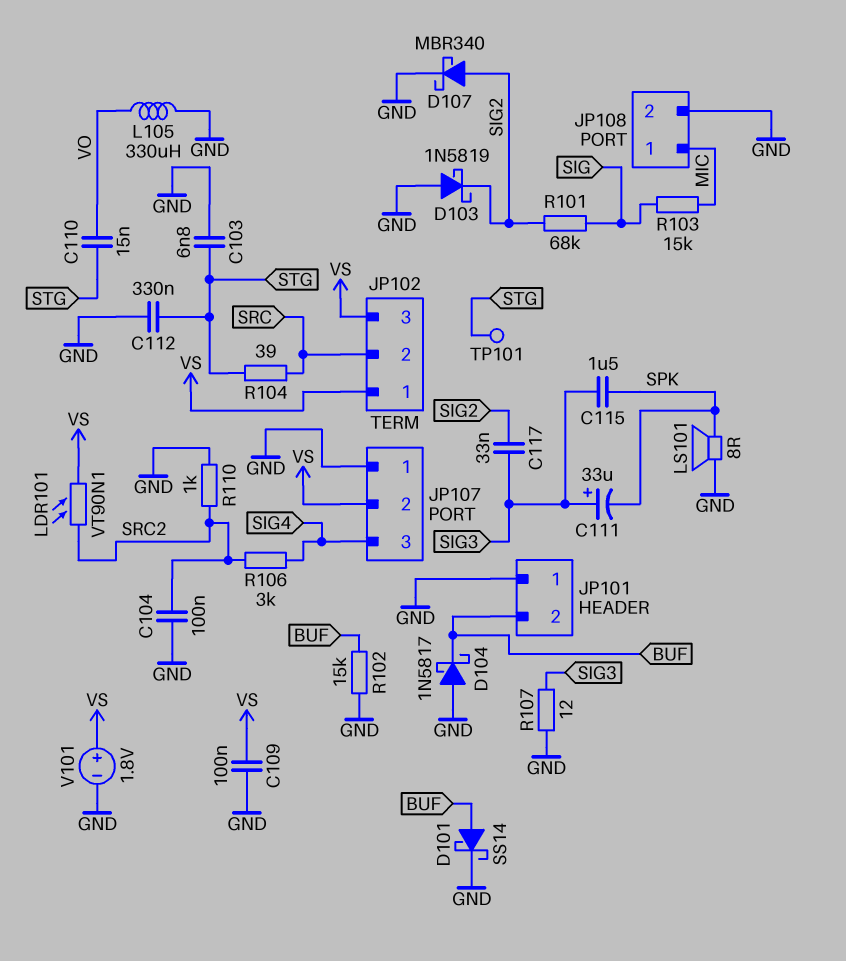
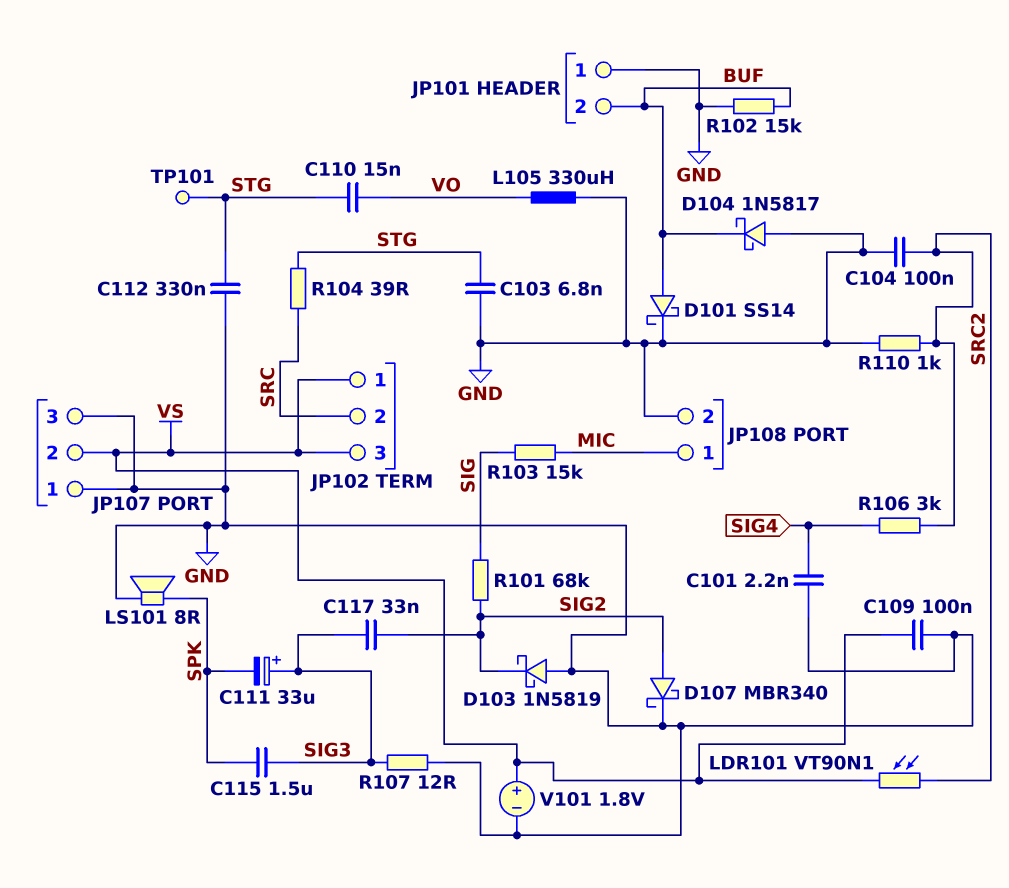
C101: none -> 2.2nF (GND, SIG4)
JP107 pin 3: SIG4 -> GND

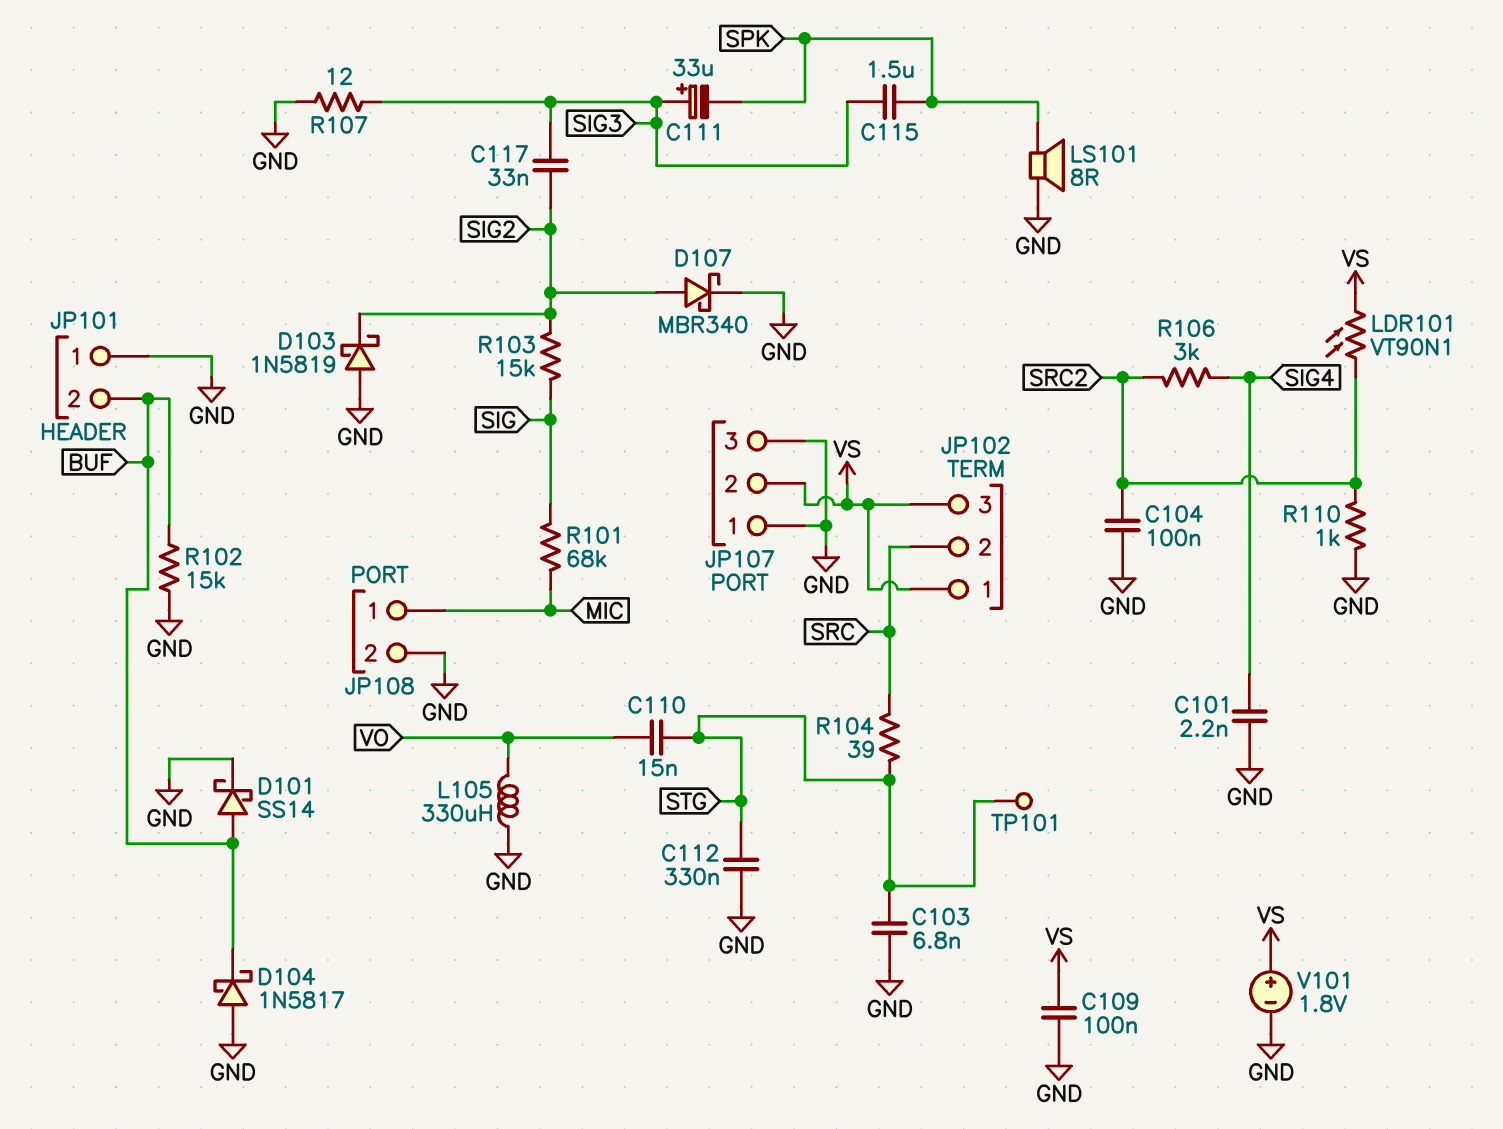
R101: 68k (SIG, SIG2) -> 68k (MIC, SIG)
R103: 15k (MIC, SIG) -> 15k (SIG, SIG2)

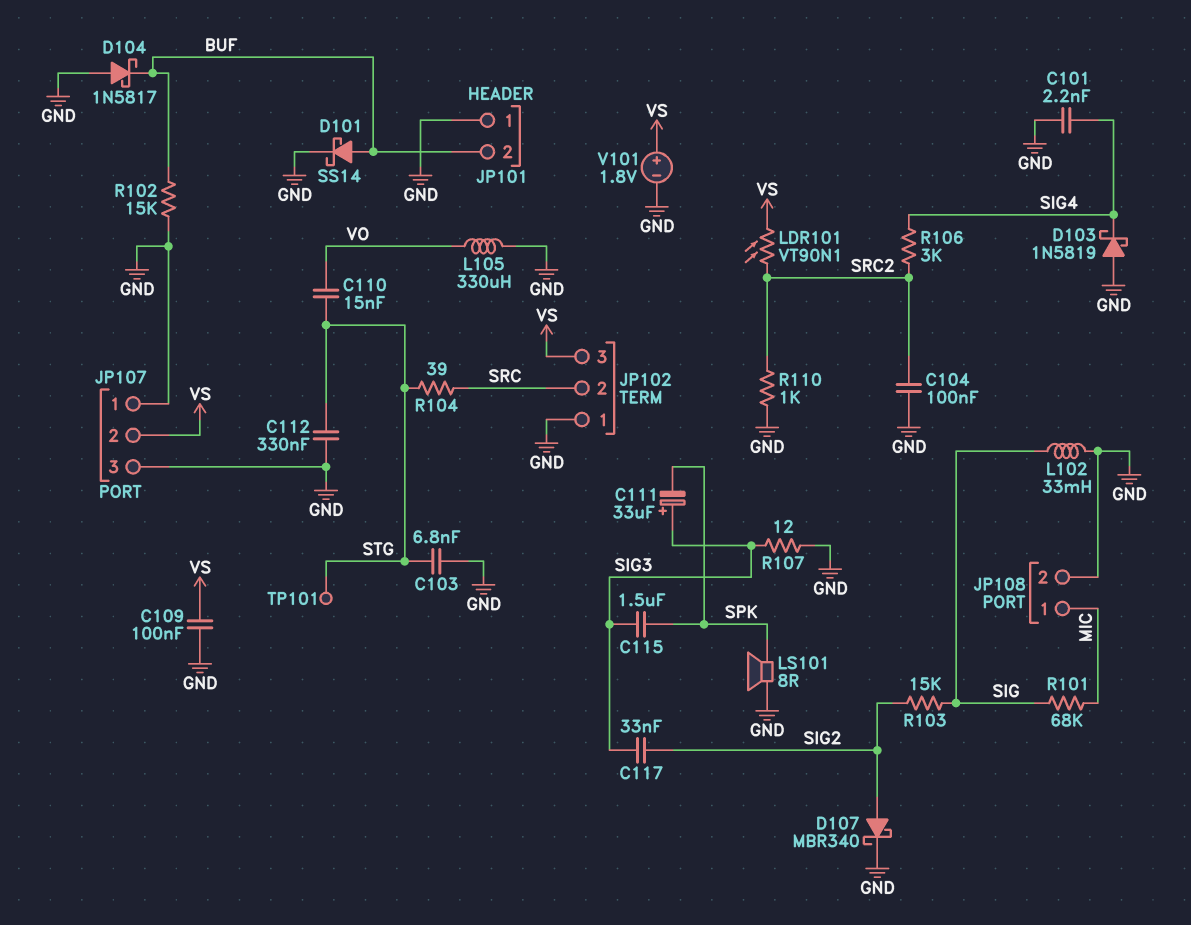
D103: schottky 1N5819 (A GND, K SIG2) -> schottky 1N5819 (A GND, K SIG4)
JP102 pin 1: VS -> GND
L102: none -> 33mH (GND, SIG)

